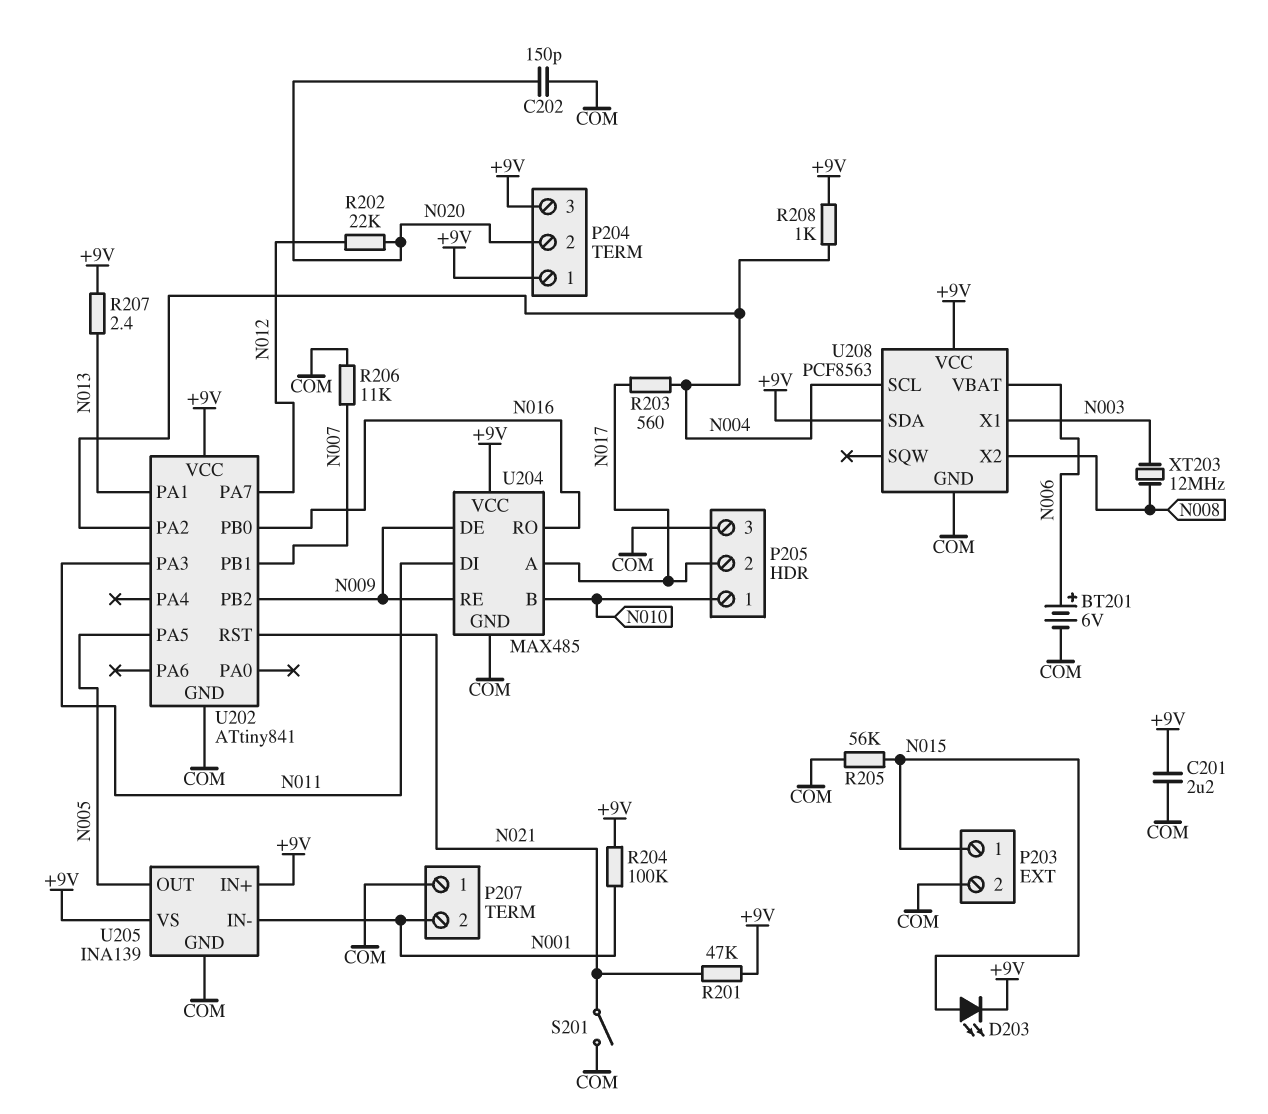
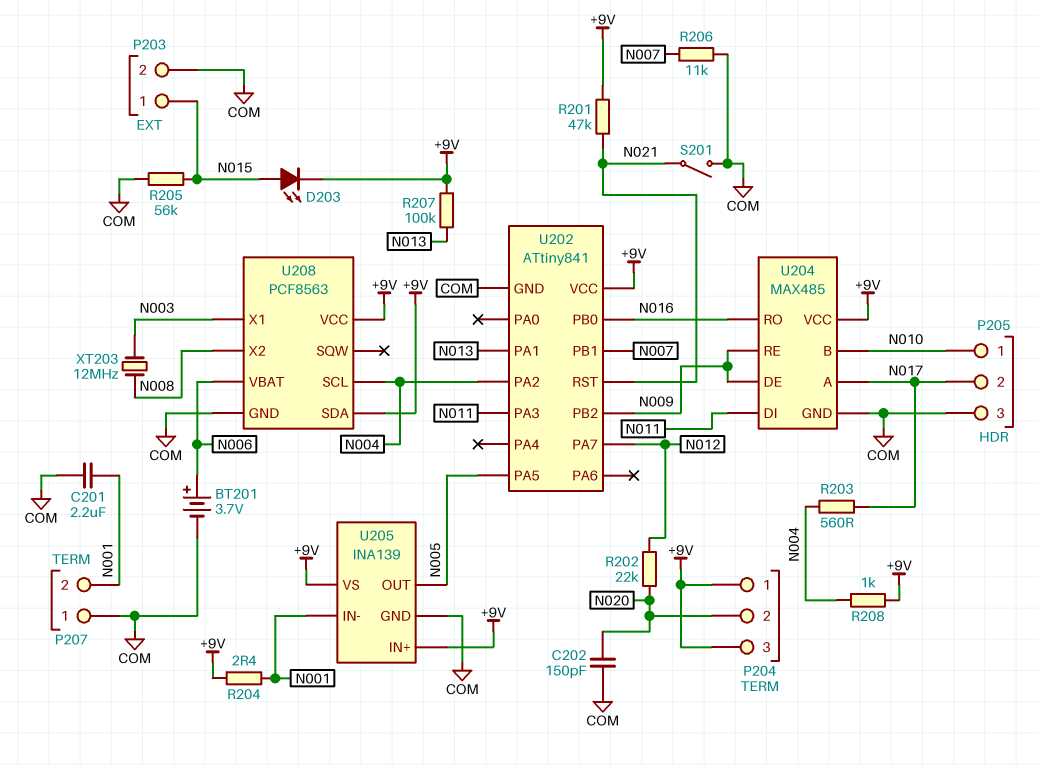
BT201: 6V (plus N006, minus COM) -> 3.7V (plus N006, minus COM)
C201: 2.2uF (+9V, COM) -> 2.2uF (COM, N001)
R204: 100k (+9V, N001) -> 2.4 (+9V, N001)
R207: 2.4 (+9V, N013) -> 100k (+9V, N013)

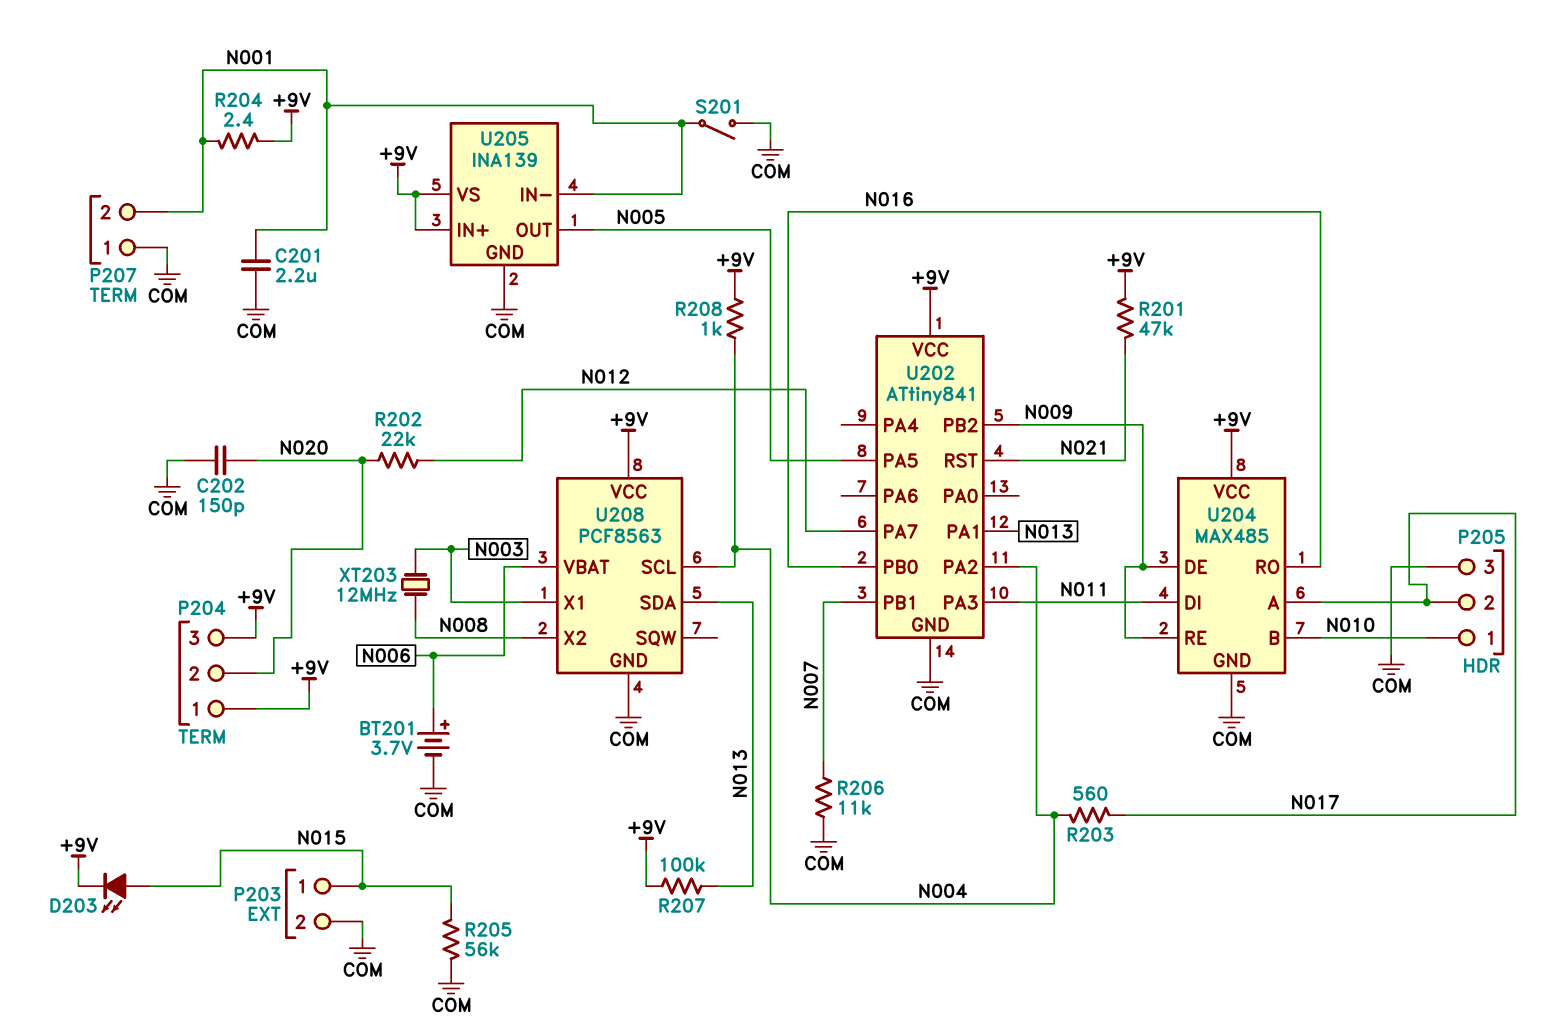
S201: switch (COM, N021) -> switch (COM, N001)
U208 pin SDA: +9V -> N013

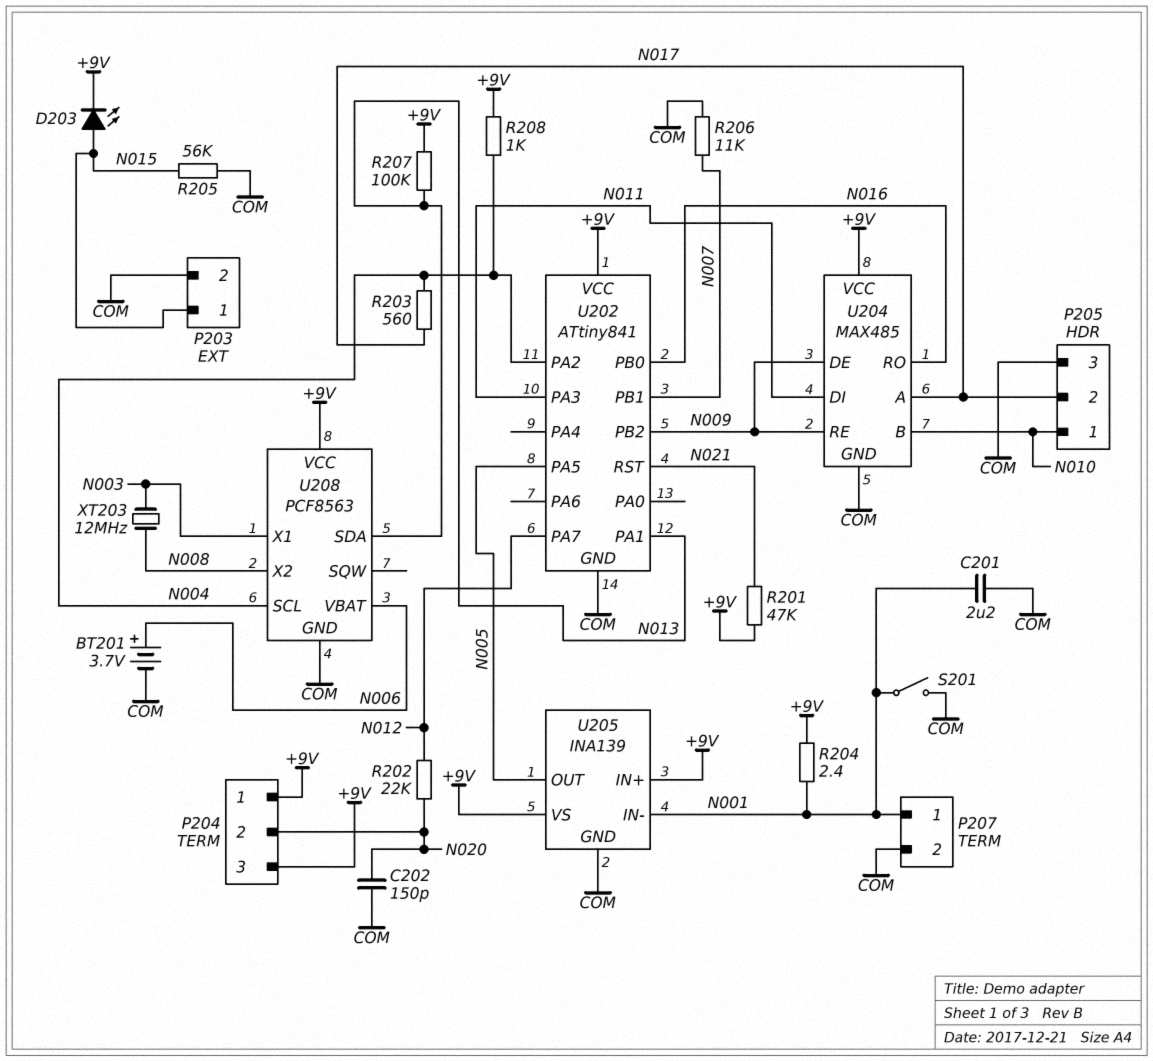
P207 pin 1: COM -> N001
P207 pin 2: N001 -> COM

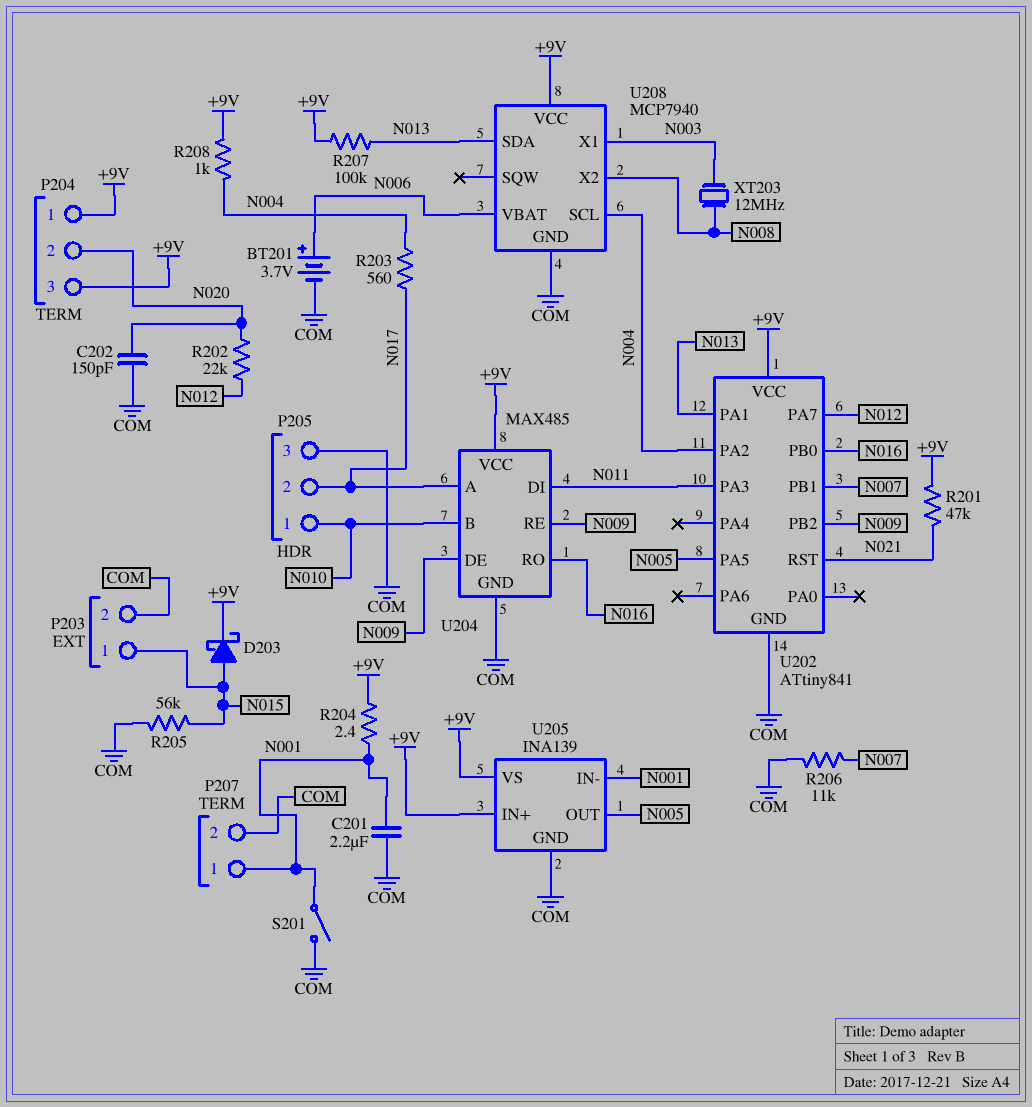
D203: LED (A N015, K +9V) -> schottky (A N015, K +9V)
U208: PCF8563 -> MCP7940

